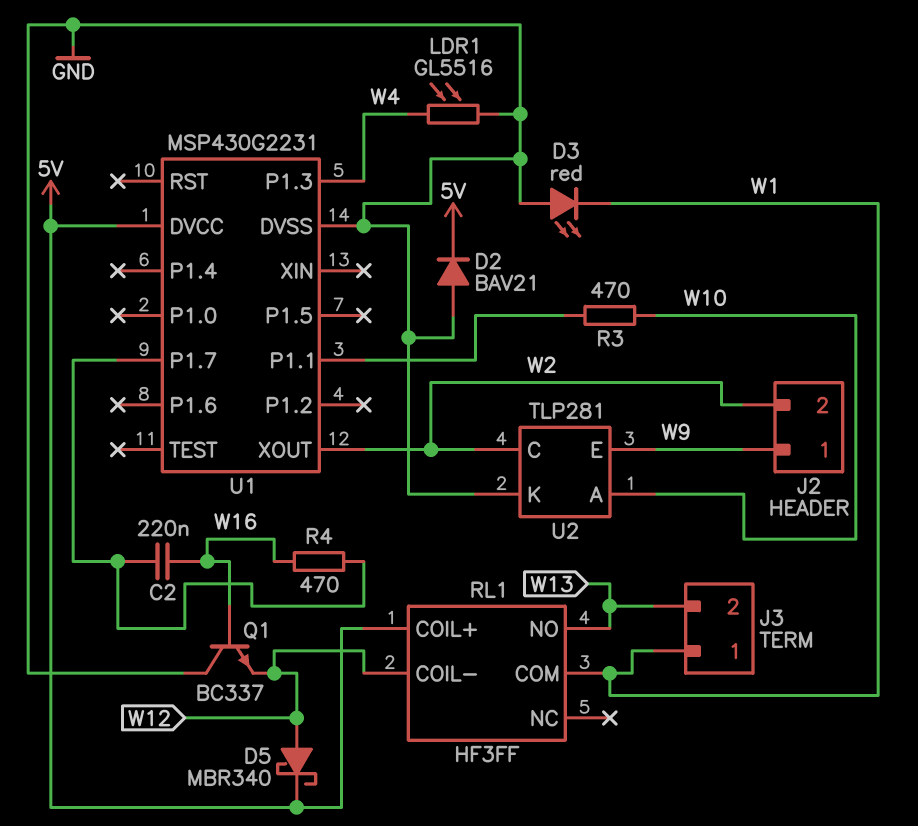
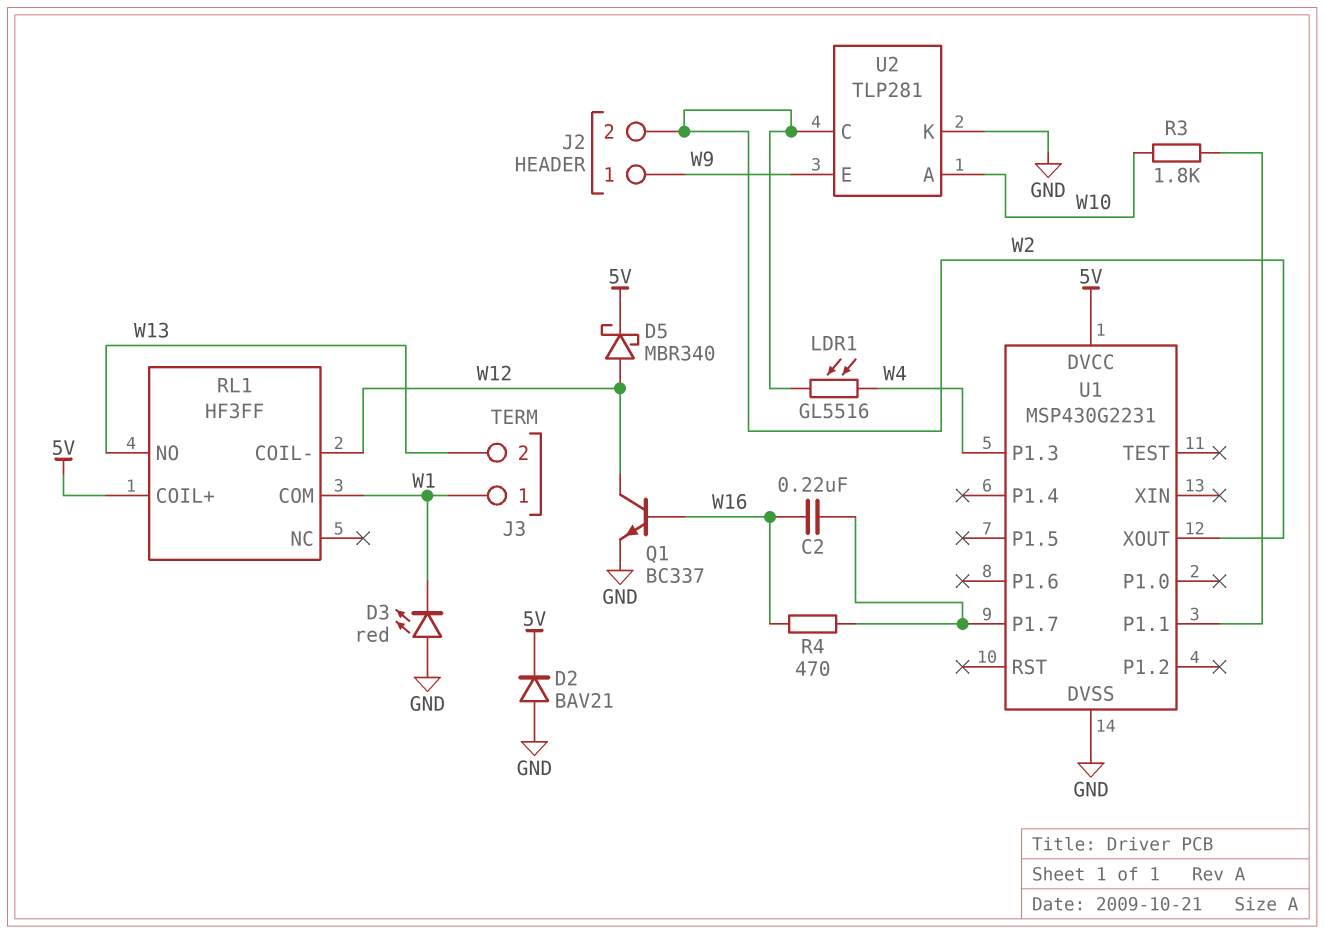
LDR1: GL5516 (GND, W4) -> GL5516 (W2, W4)
Q1: NPN BC337 (B W16, C GND, E W12) -> NPN BC337 (B W16, C W12, E GND)
R3: 470 (U1/P1.1, W10) -> 1.8k (U1/P1.1, W10)

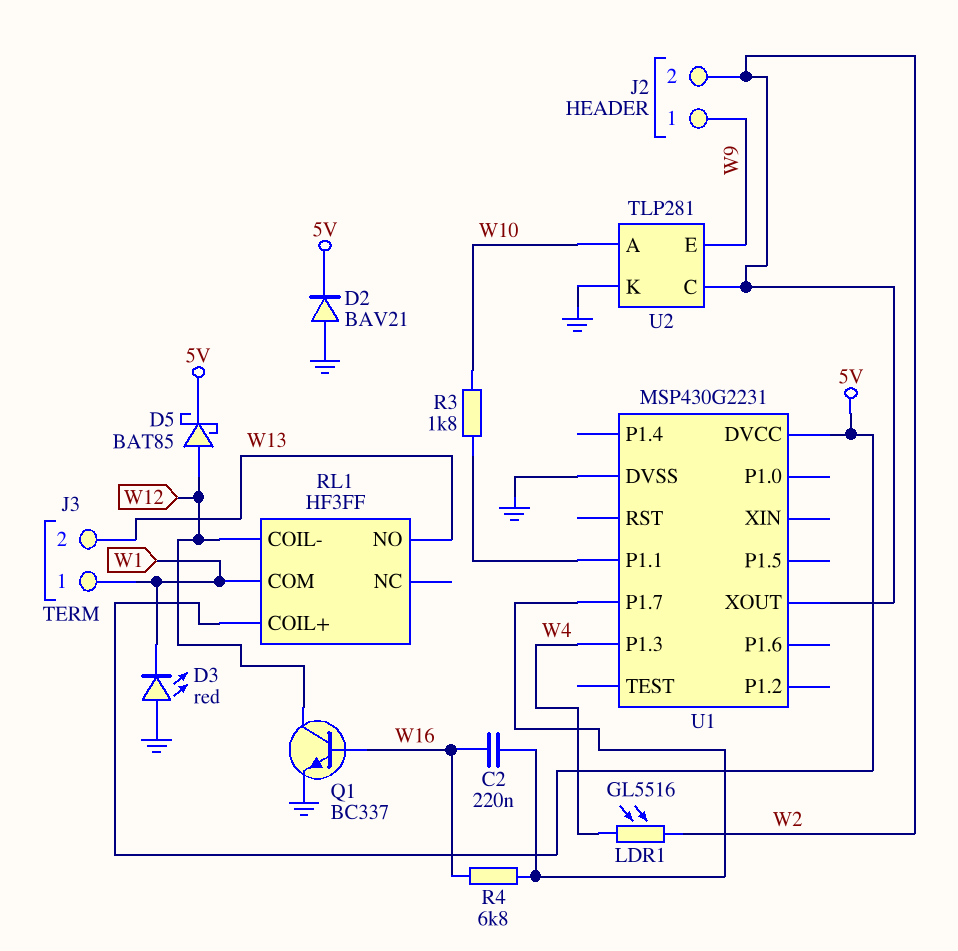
D5: schottky MBR340 (A W12, K 5V) -> schottky BAT85 (A W12, K 5V)
R4: 470 (U1/P1.7, W16) -> 6.8k (U1/P1.7, W16)

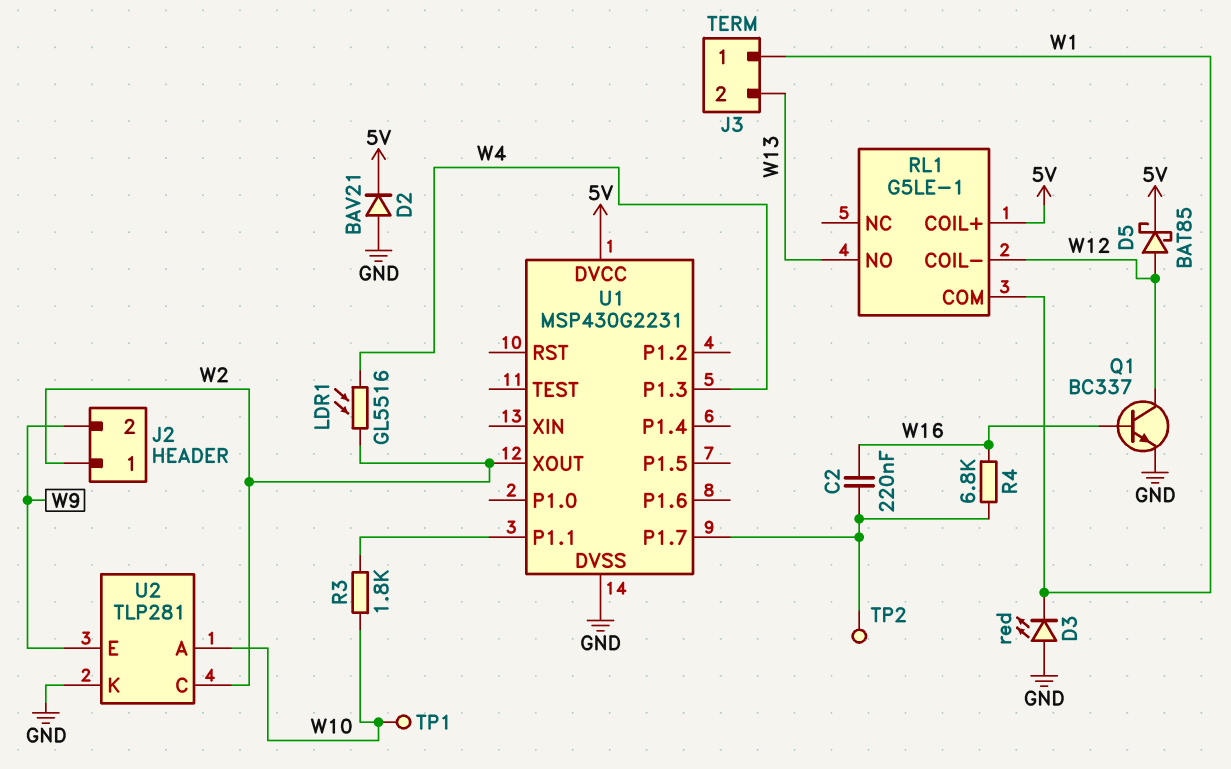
J2 pin 1: W9 -> W2
J2 pin 2: W2 -> W9
RL1: HF3FF -> G5LE-1
TP1: none -> test point (W10)
TP2: none -> test point (U1/P1.7)

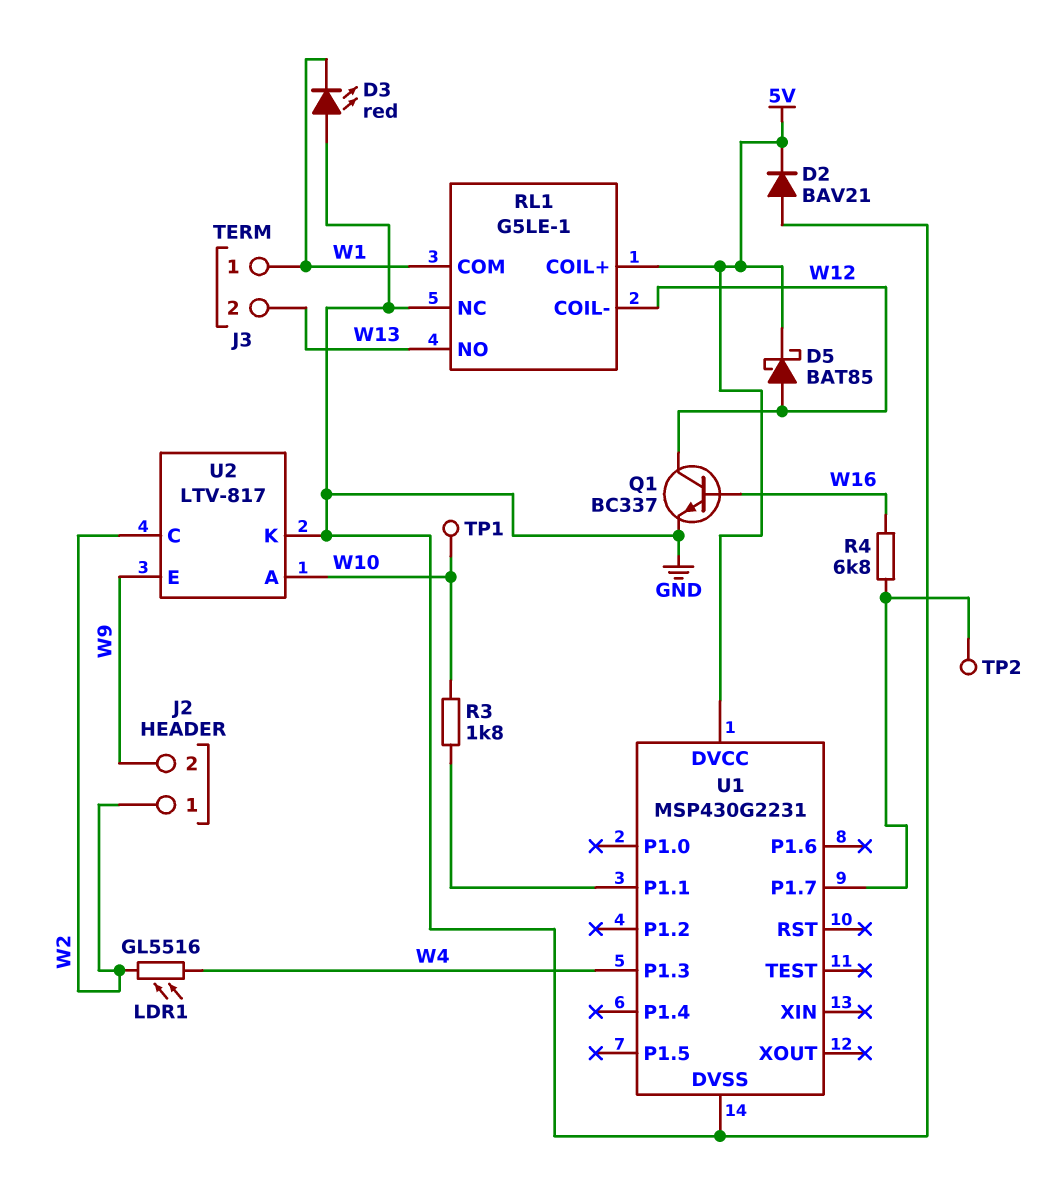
C2: 220nF (U1/P1.7, W16) -> none
RL1 pin NC: none -> GND
U1 pin XOUT: W2 -> none
U2: TLP281 -> LTV-817

